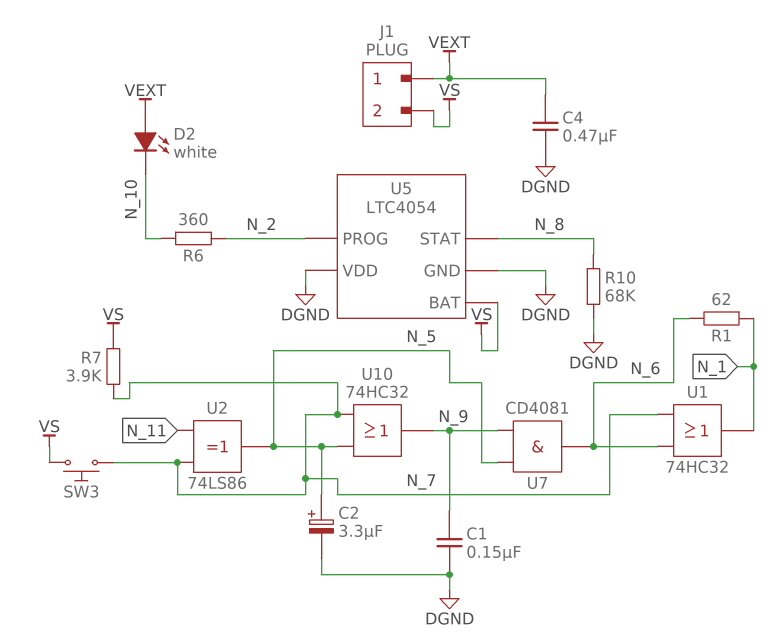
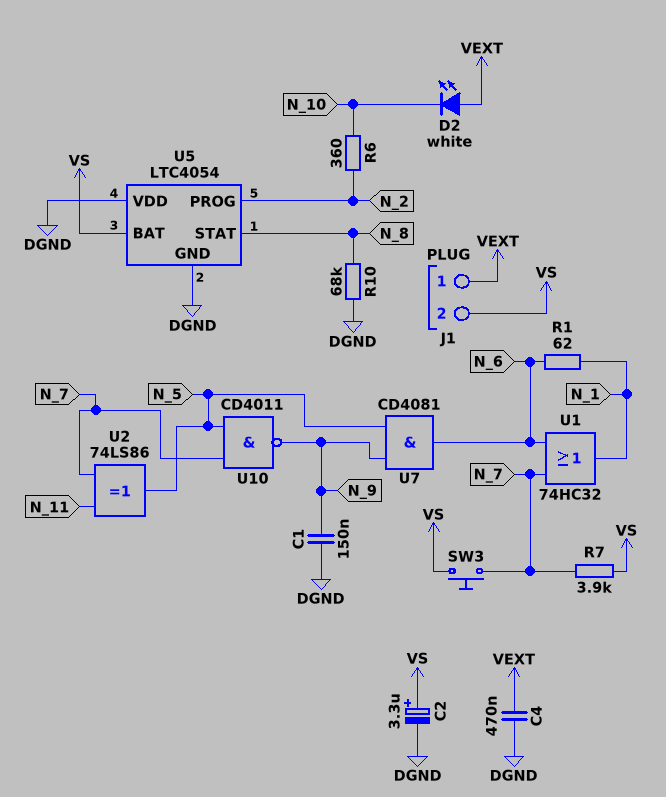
C2: 3.3uF (plus N_5, minus DGND) -> 3.3uF (plus VS, minus DGND)
U10: OR 74HC32 (in N_5, in N_7, out N_9) -> NAND CD4011 (in N_5, in N_7, out N_9)

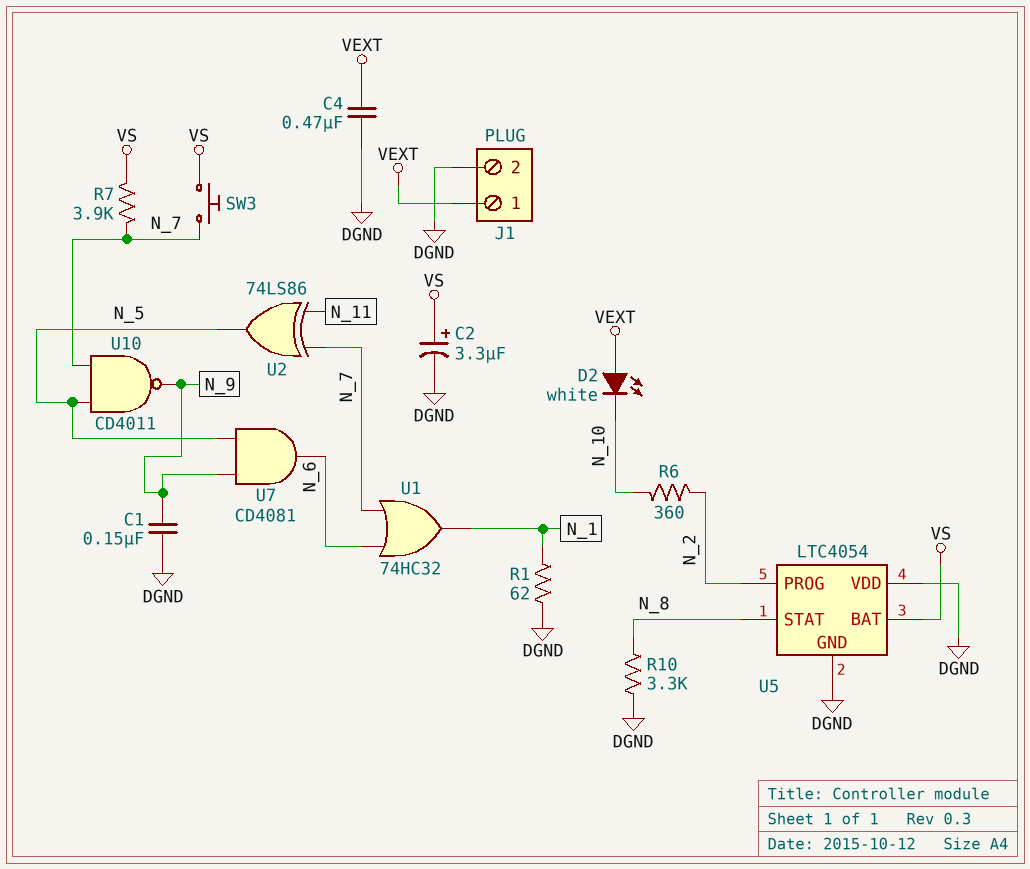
J1 pin 2: VS -> DGND
R1: 62 (N_1, N_6) -> 62 (DGND, N_1)
R10: 68k (DGND, N_8) -> 3.3k (DGND, N_8)

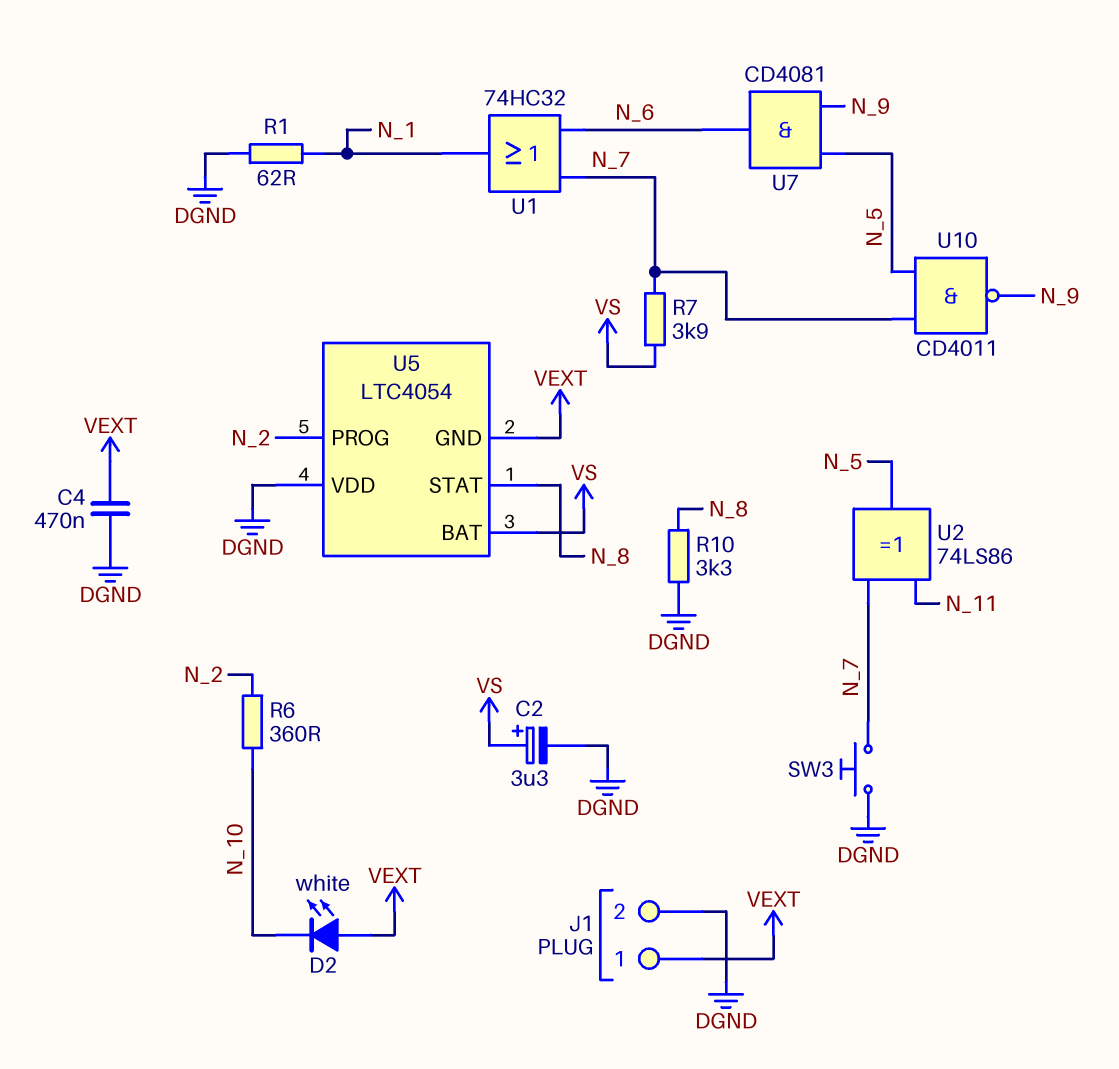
C1: 150nF (DGND, N_9) -> none
SW3: button (N_7, VS) -> button (DGND, N_7)
U5 pin GND: DGND -> VEXT

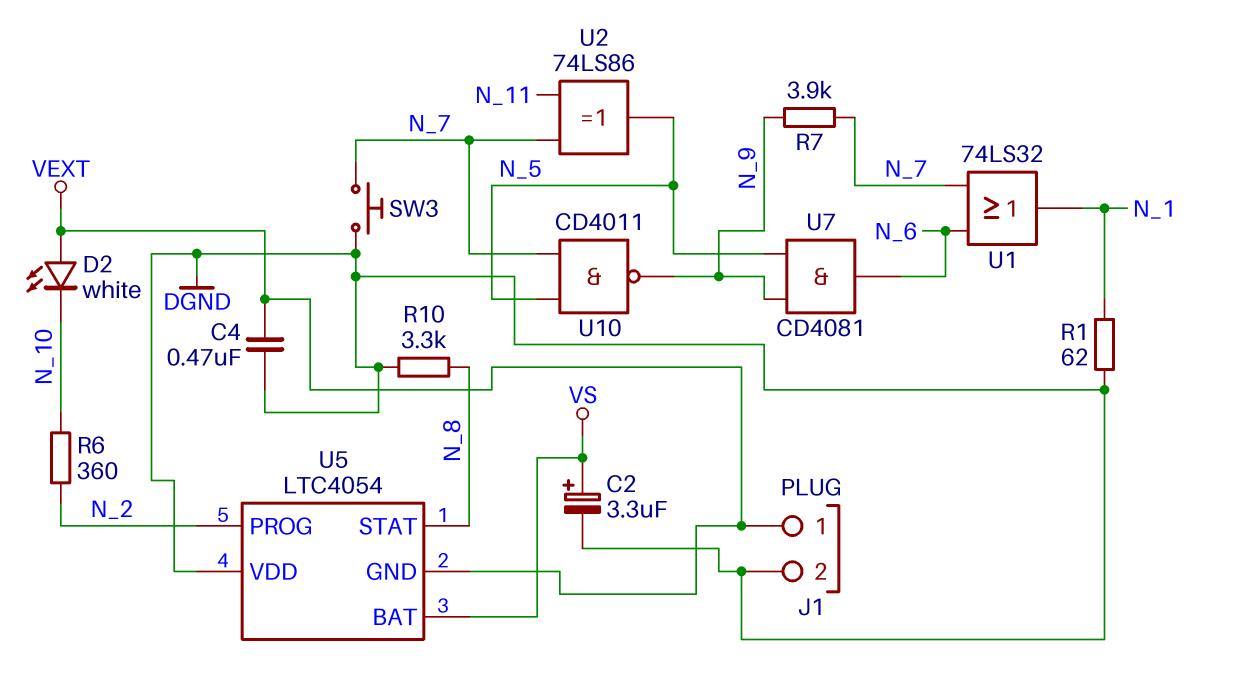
R7: 3.9k (N_7, VS) -> 3.9k (N_7, N_9)
U1: OR 74HC32 (in N_6, in N_7, out N_1) -> OR 74LS32 (in N_6, in N_7, out N_1)

